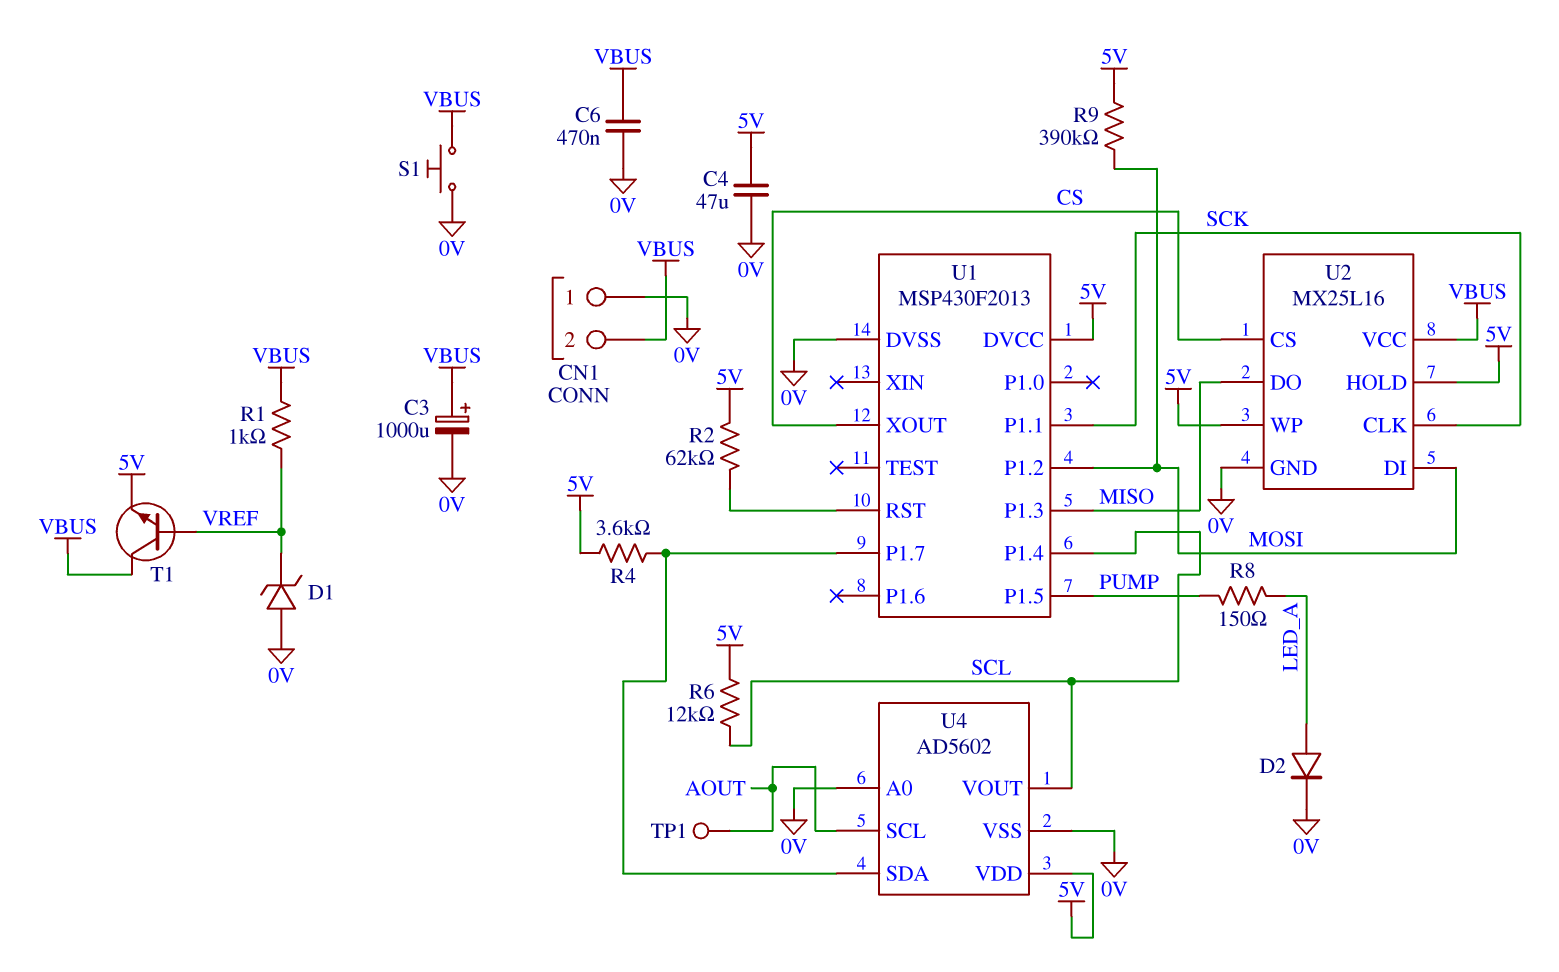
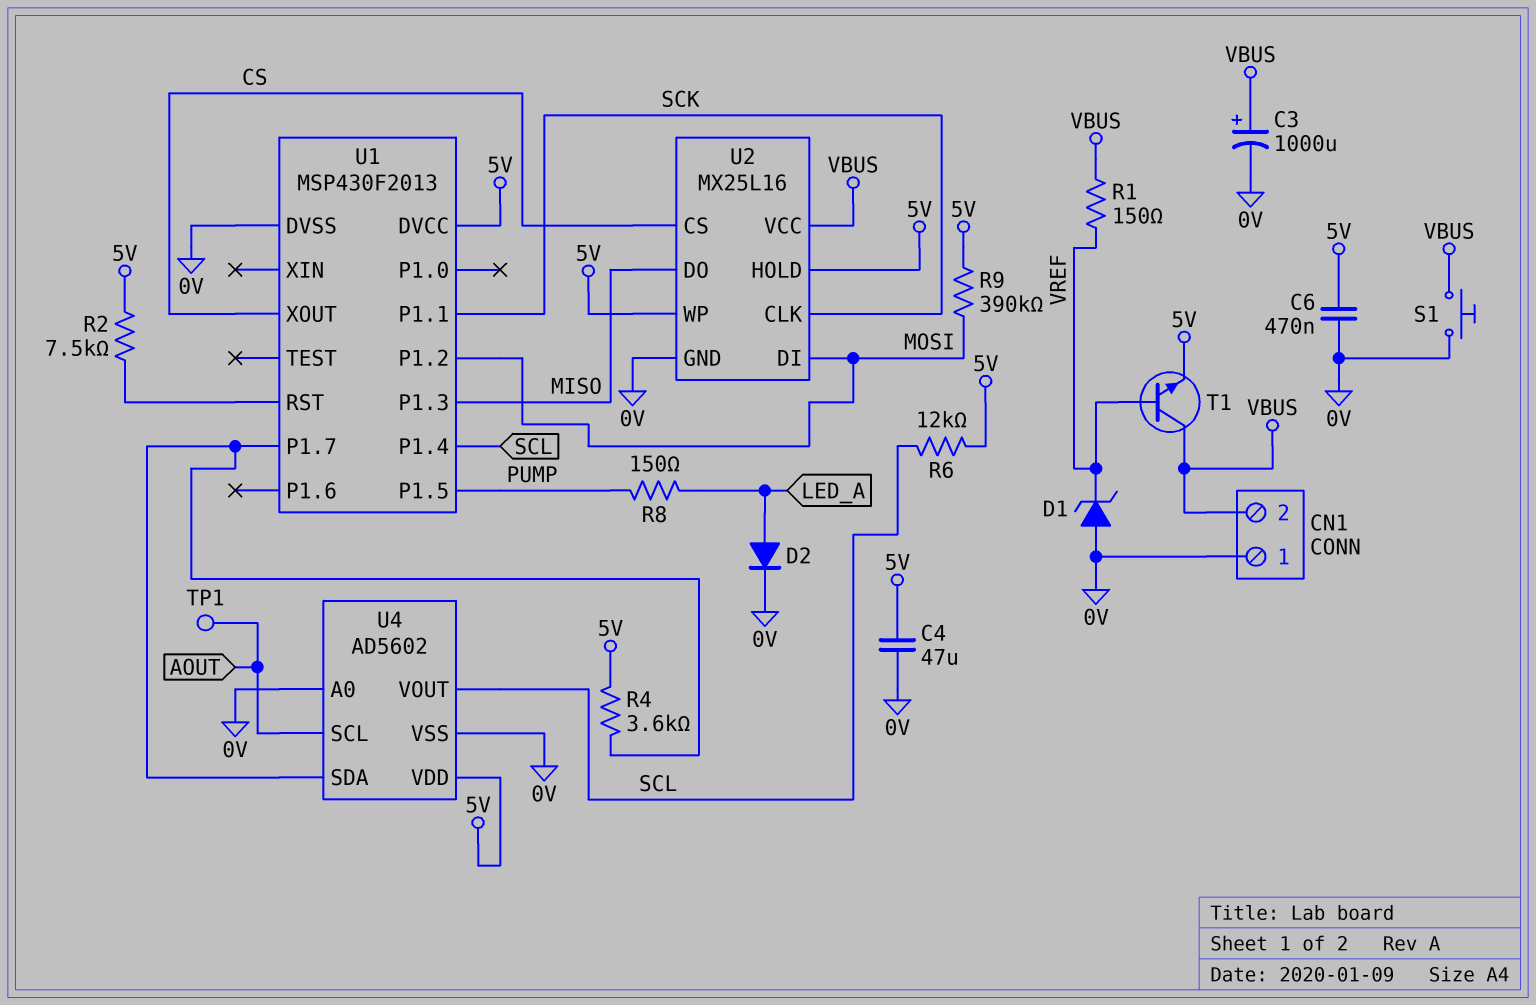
C6: 470nF (0V, VBUS) -> 470nF (0V, 5V)
R1: 1k (VBUS, VREF) -> 150 (VBUS, VREF)
R2: 62k (5V, U1/RST) -> 7.5k (5V, U1/RST)

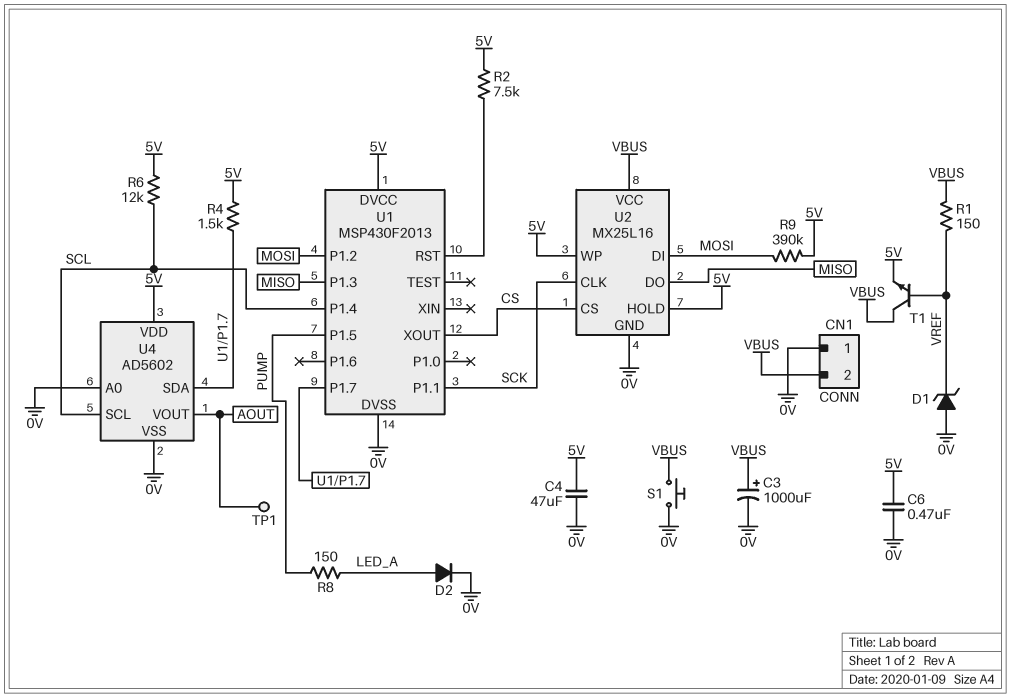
R4: 3.6k (5V, U1/P1.7) -> 1.5k (5V, U1/P1.7)
U4 pin SCL: AOUT -> SCL
U4 pin VOUT: SCL -> AOUT

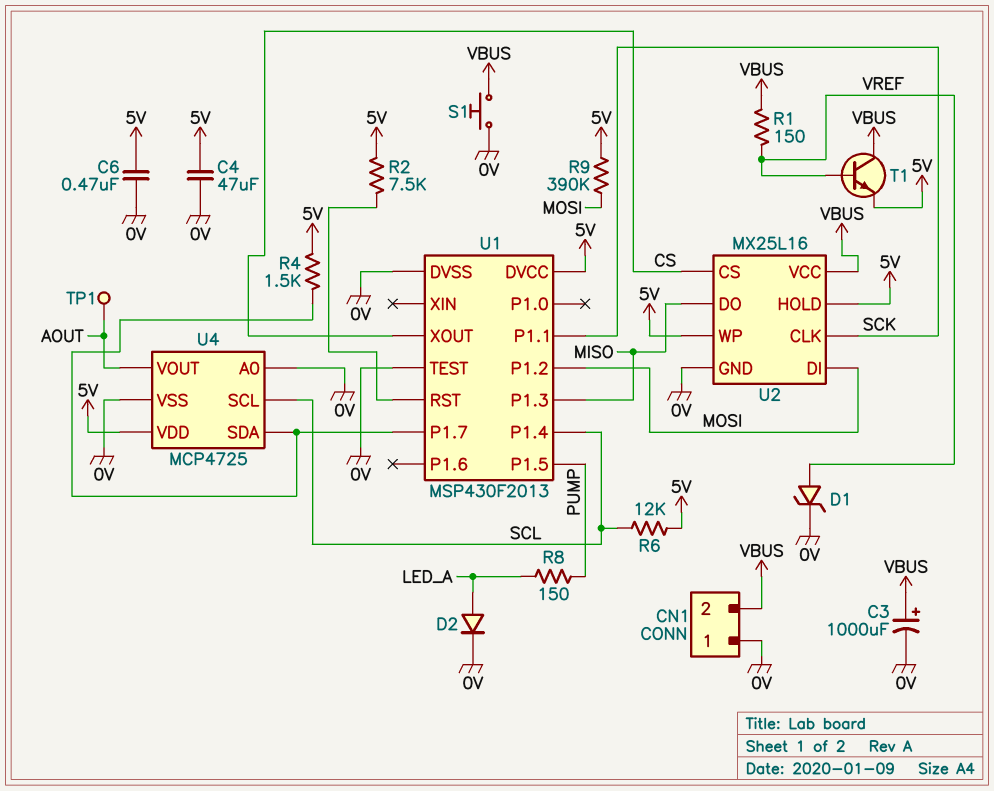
D1: zener (A 0V, K VREF) -> zener (A VREF, K 0V)
U1 pin TEST: none -> 0V
U4: AD5602 -> MCP4725

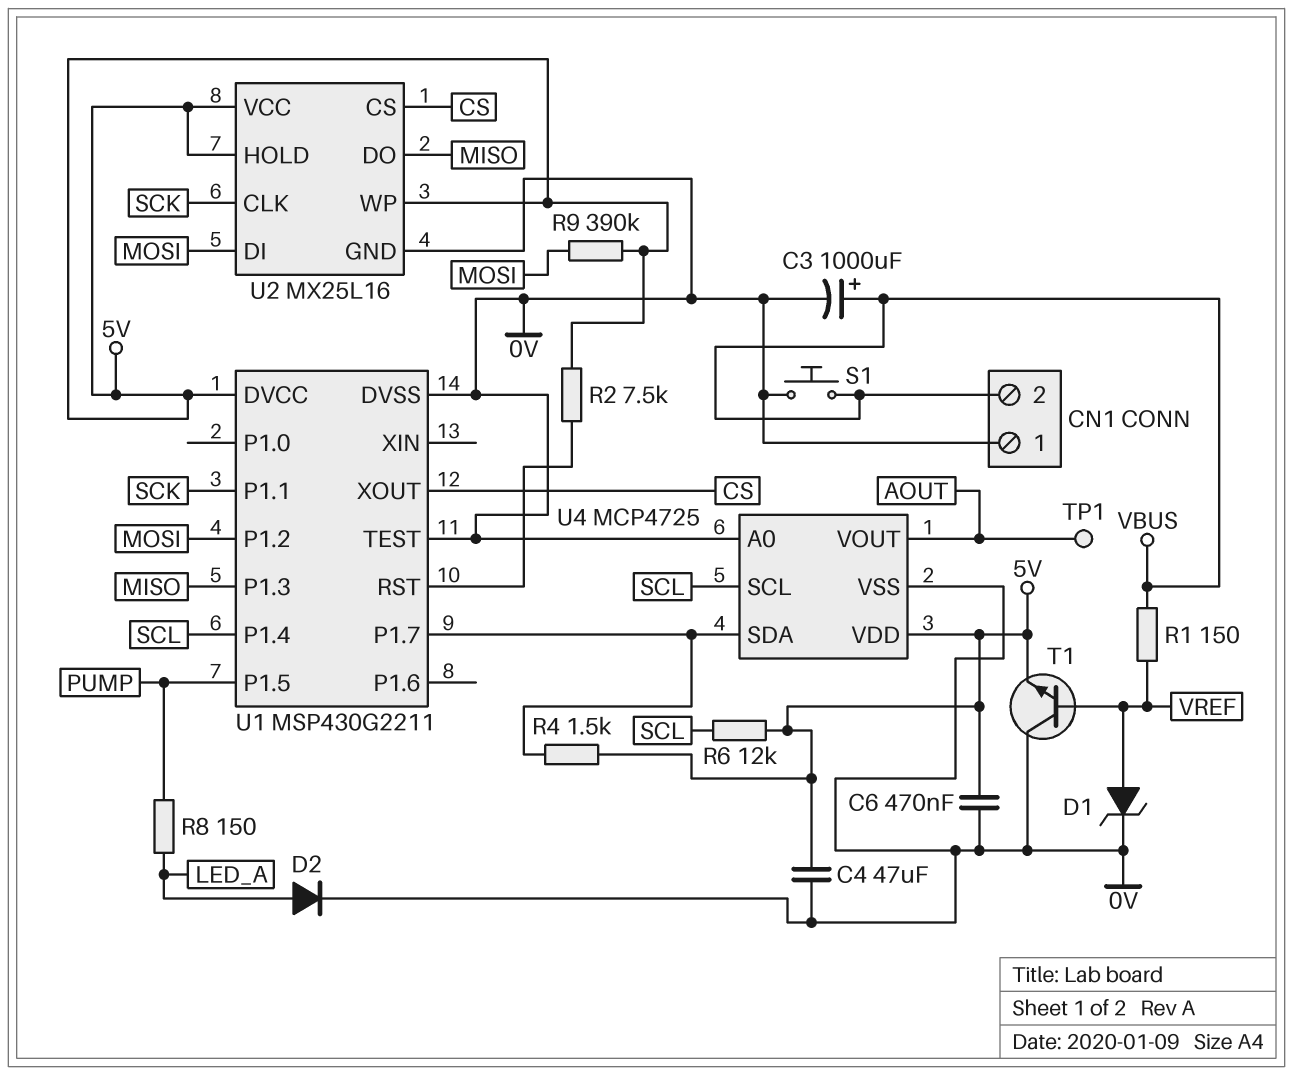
T1: NPN (B VREF, C VBUS, E 5V) -> NPN (B VREF, C 0V, E 5V)
U1: MSP430F2013 -> MSP430G2211
U2 pin VCC: VBUS -> 5V

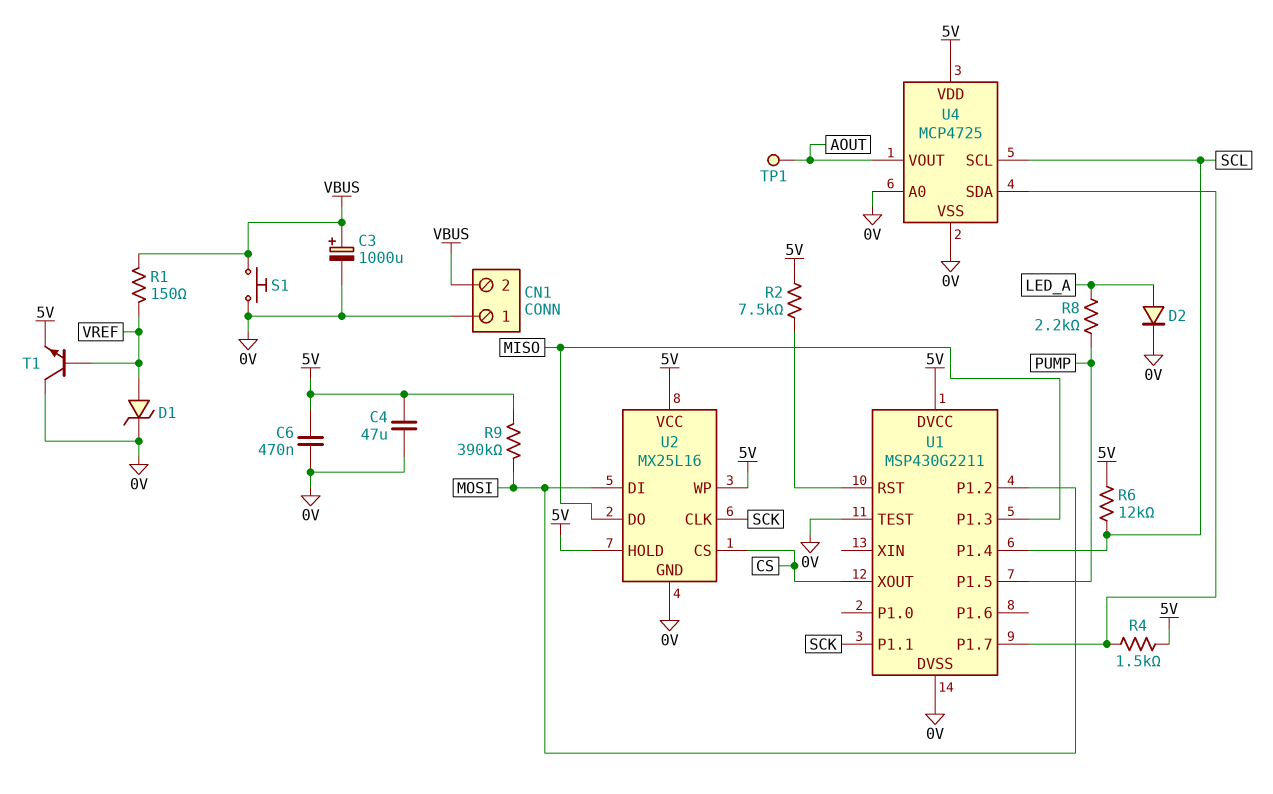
R8: 150 (LED_A, PUMP) -> 2.2k (LED_A, PUMP)

